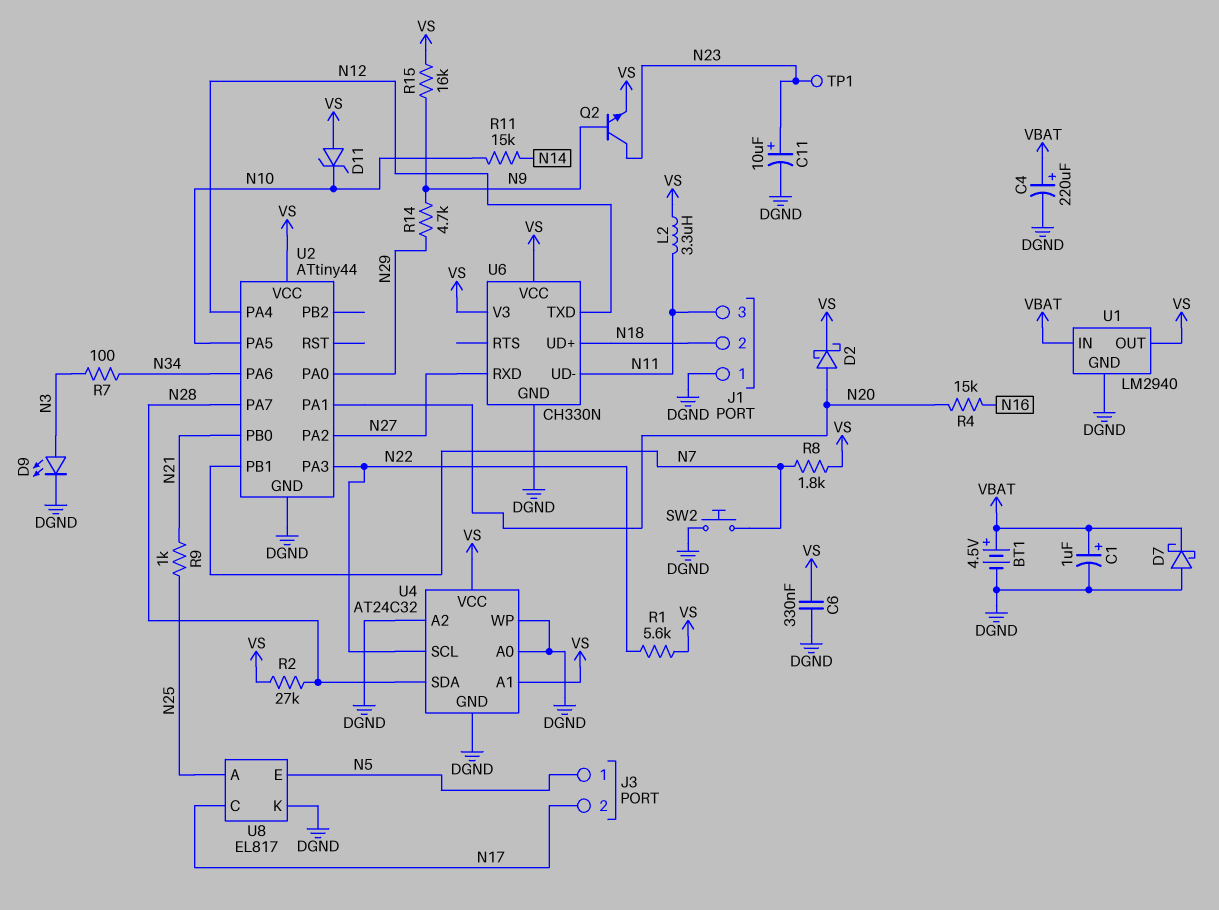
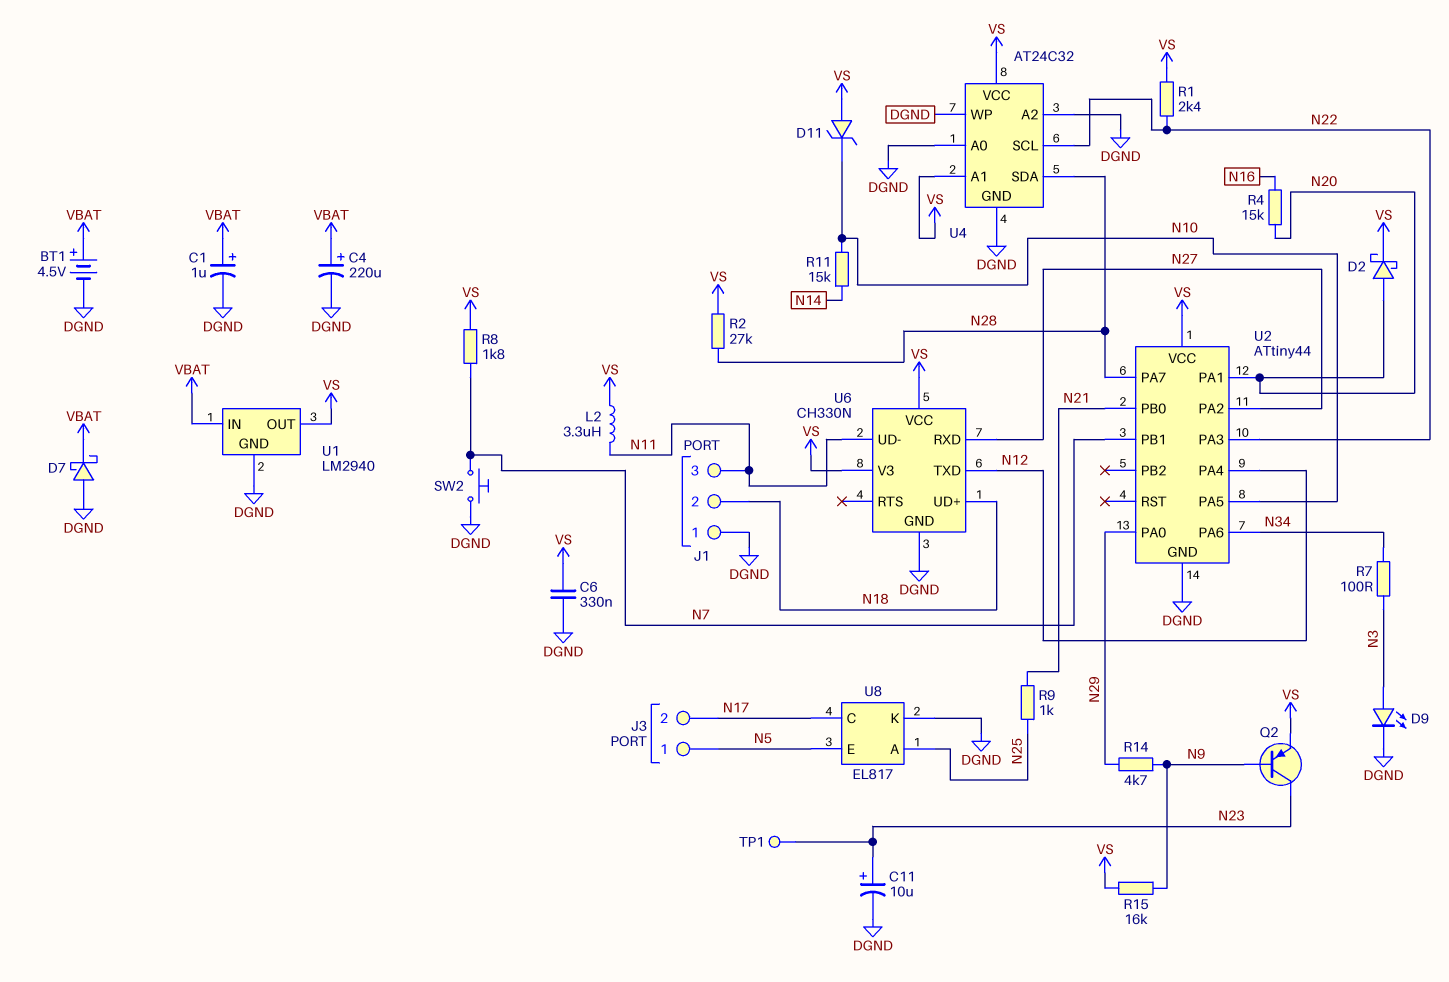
Q2: NPN (B N9, C N23, E VS) -> PNP (B N9, C N23, E VS)
R1: 5.6k (N22, VS) -> 2.4k (N22, VS)

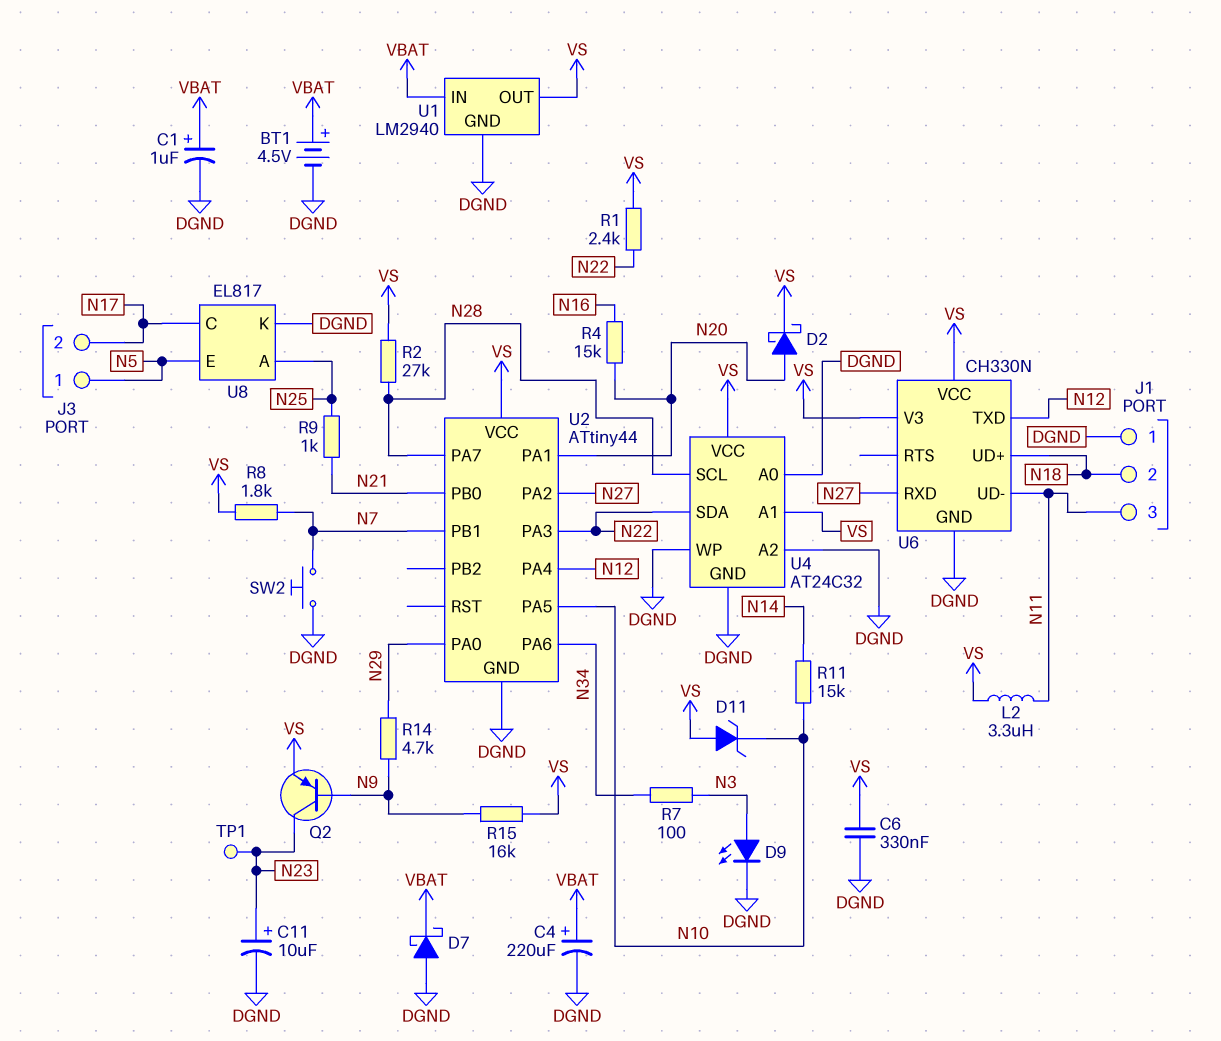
U4 pin SCL: N22 -> N28
U4 pin SDA: N28 -> N22

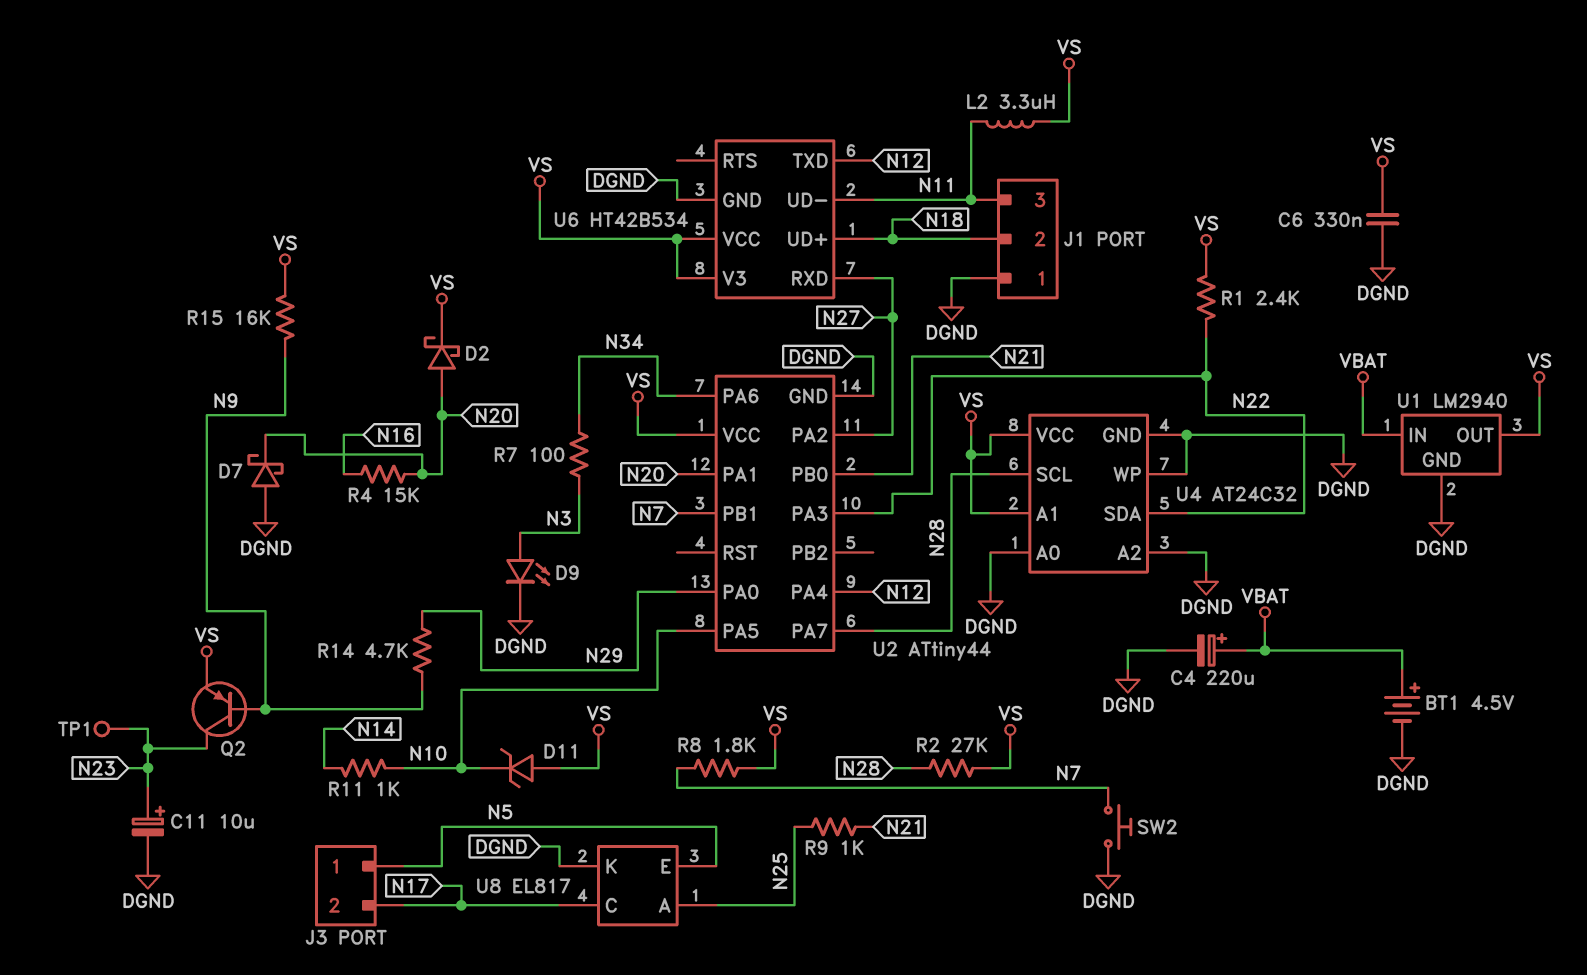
C1: 1uF (plus VBAT, minus DGND) -> none
D7: schottky (A DGND, K VBAT) -> schottky (A DGND, K N20)
R11: 15k (N10, N14) -> 1k (N10, N14)
U6: CH330N -> HT42B534

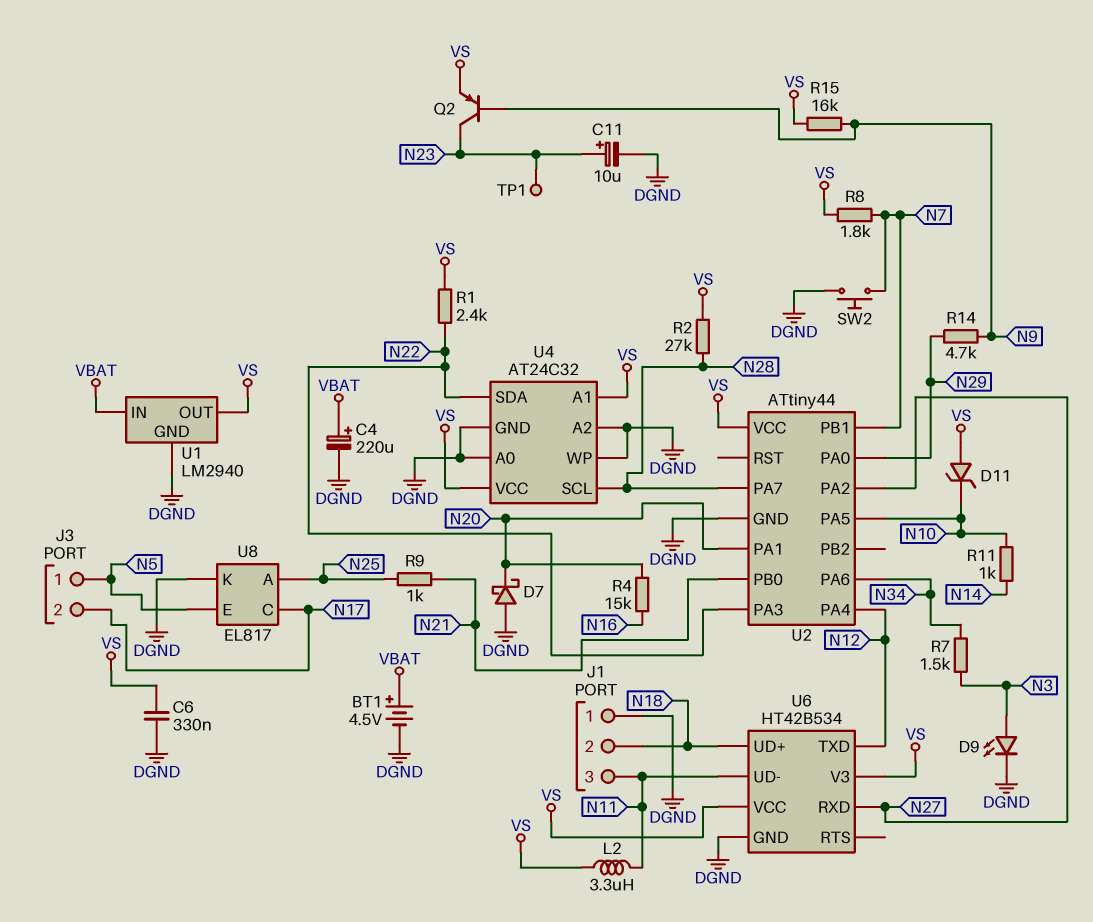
D2: schottky (A N20, K VS) -> none
R7: 100 (N3, N34) -> 1.5k (N3, N34)

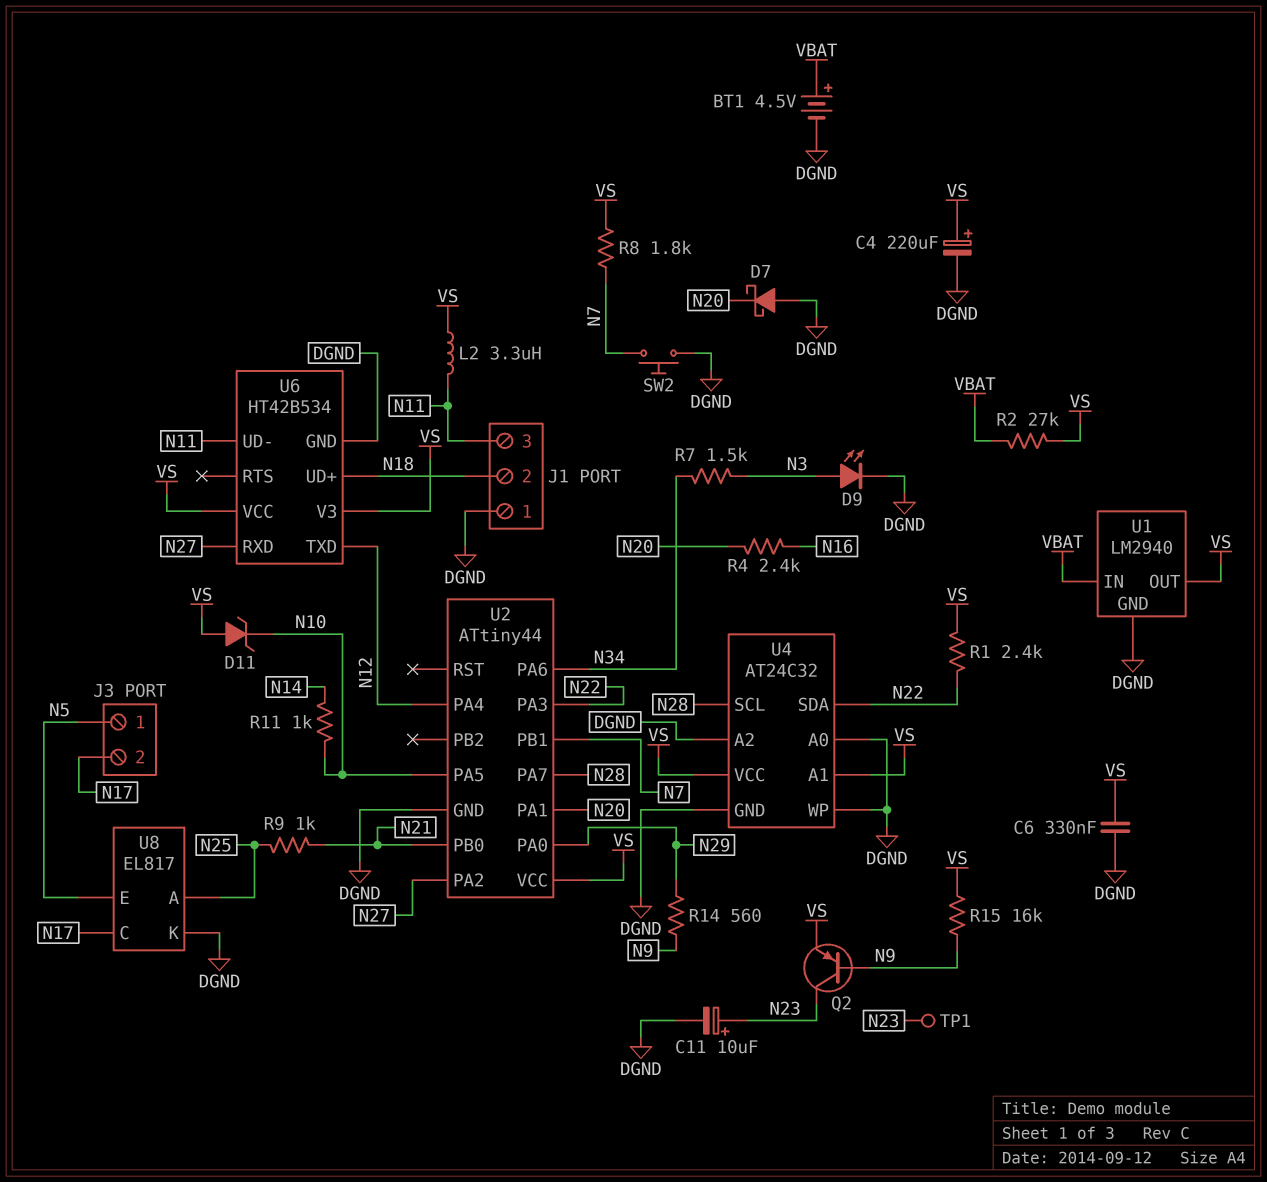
C4: 220uF (plus VBAT, minus DGND) -> 220uF (plus VS, minus DGND)
R2: 27k (N28, VS) -> 27k (VBAT, VS)
R4: 15k (N16, N20) -> 2.4k (N16, N20)
R14: 4.7k (N9, N29) -> 560 (N9, N29)

